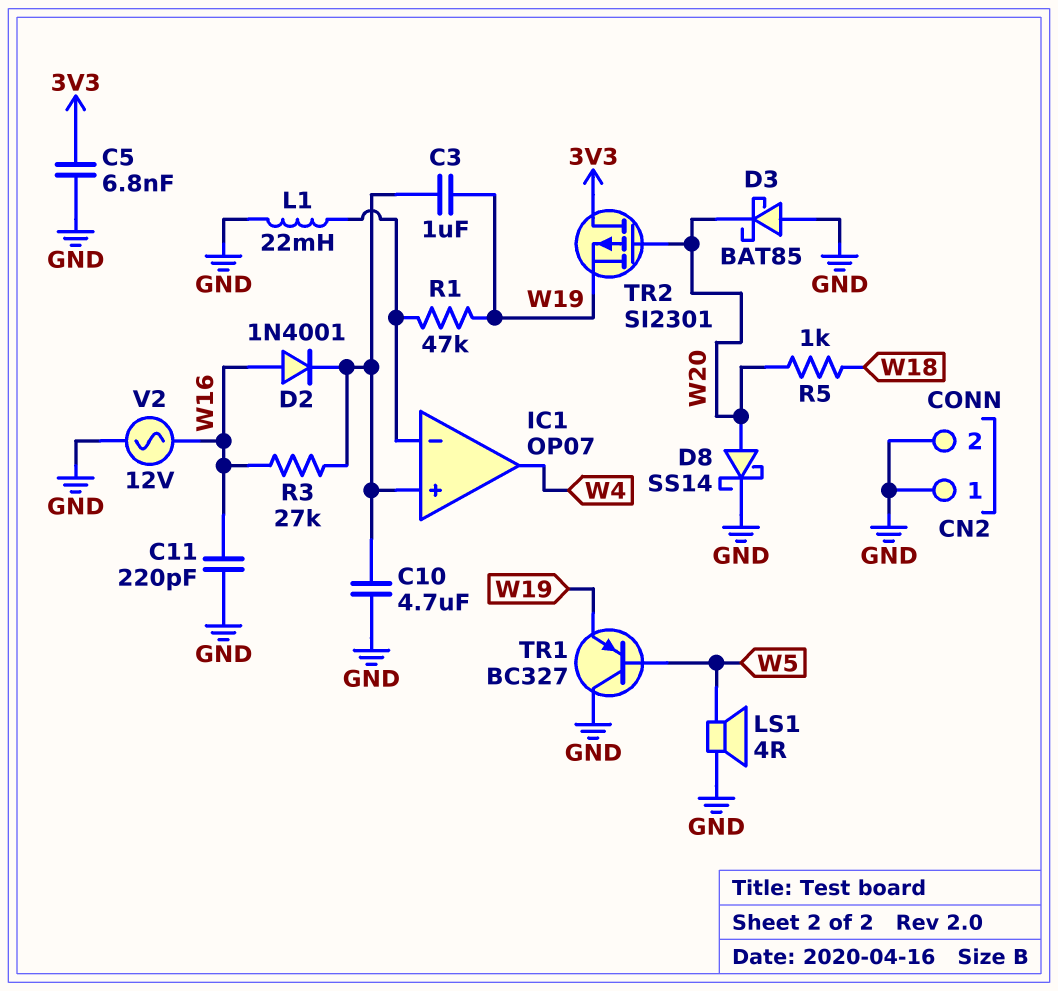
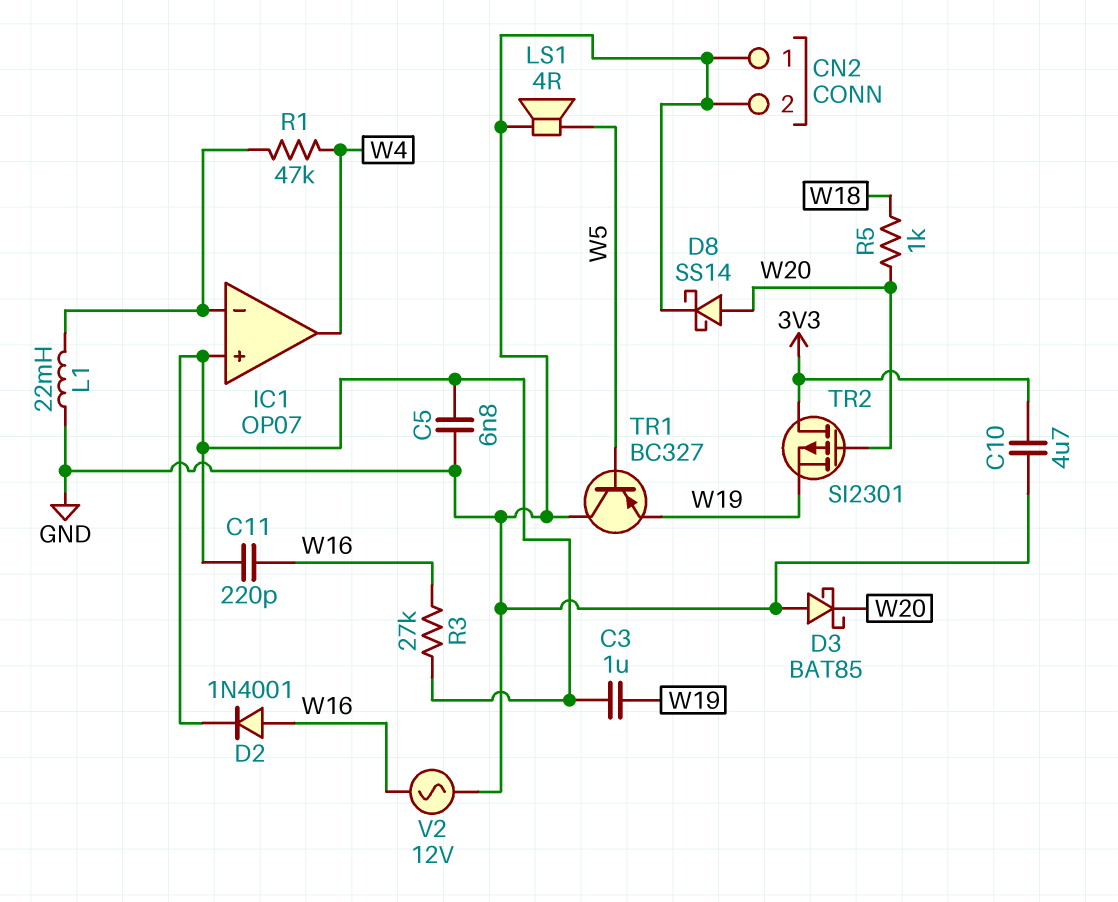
C5: 6.8nF (3V3, GND) -> 6.8nF (GND, IC1/in+)
C10: 4.7uF (GND, IC1/in+) -> 4.7uF (3V3, GND)
C11: 220pF (GND, W16) -> 220pF (IC1/in+, W16)
R1: 47k (IC1/in-, W19) -> 47k (IC1/in-, W4)

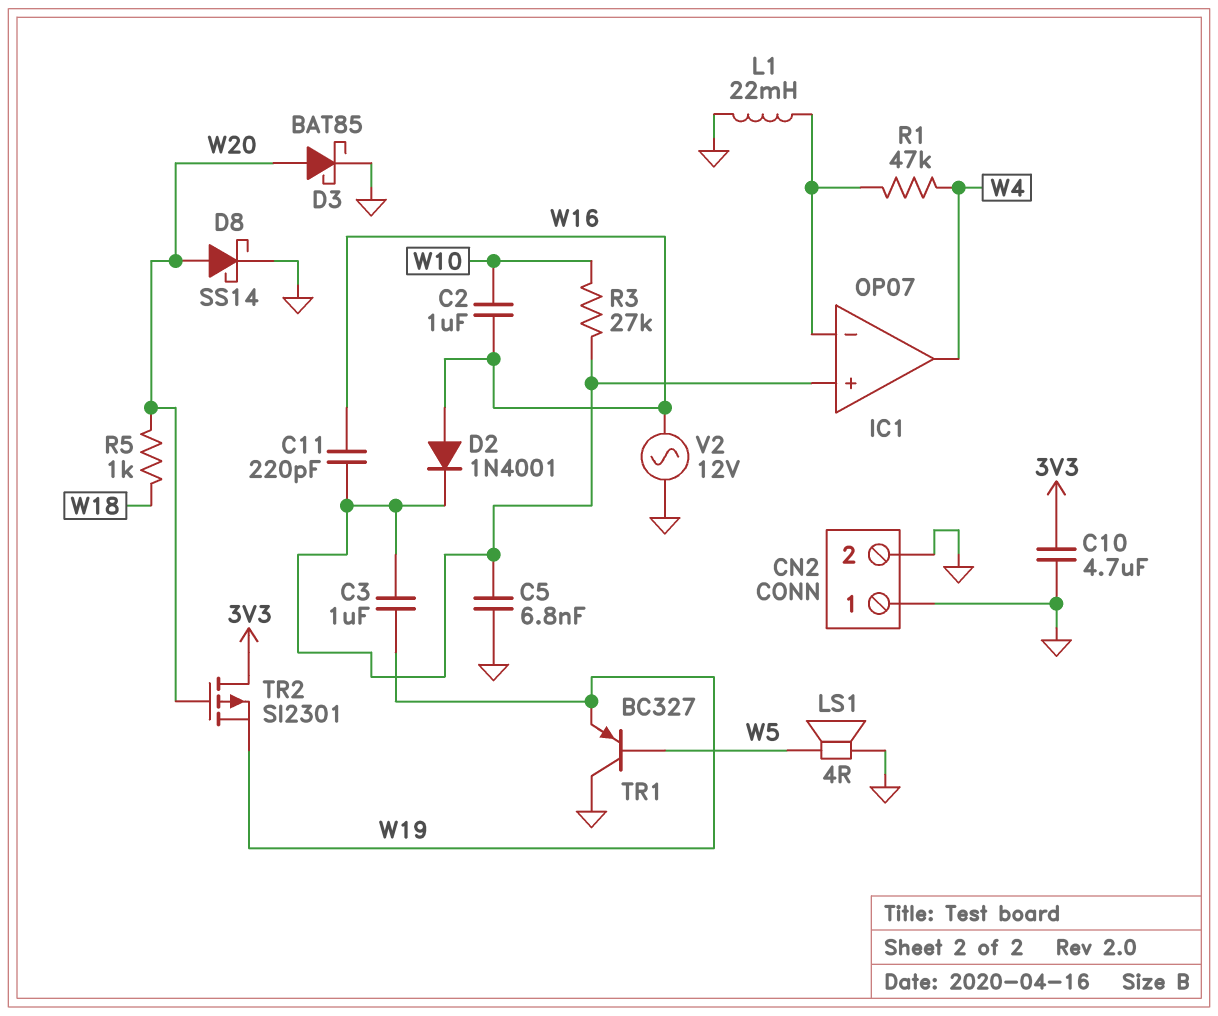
C2: none -> 1uF (W10, W16)
D3: schottky BAT85 (A GND, K W20) -> schottky BAT85 (A W20, K GND)
R3: 27k (IC1/in+, W16) -> 27k (IC1/in+, W10)

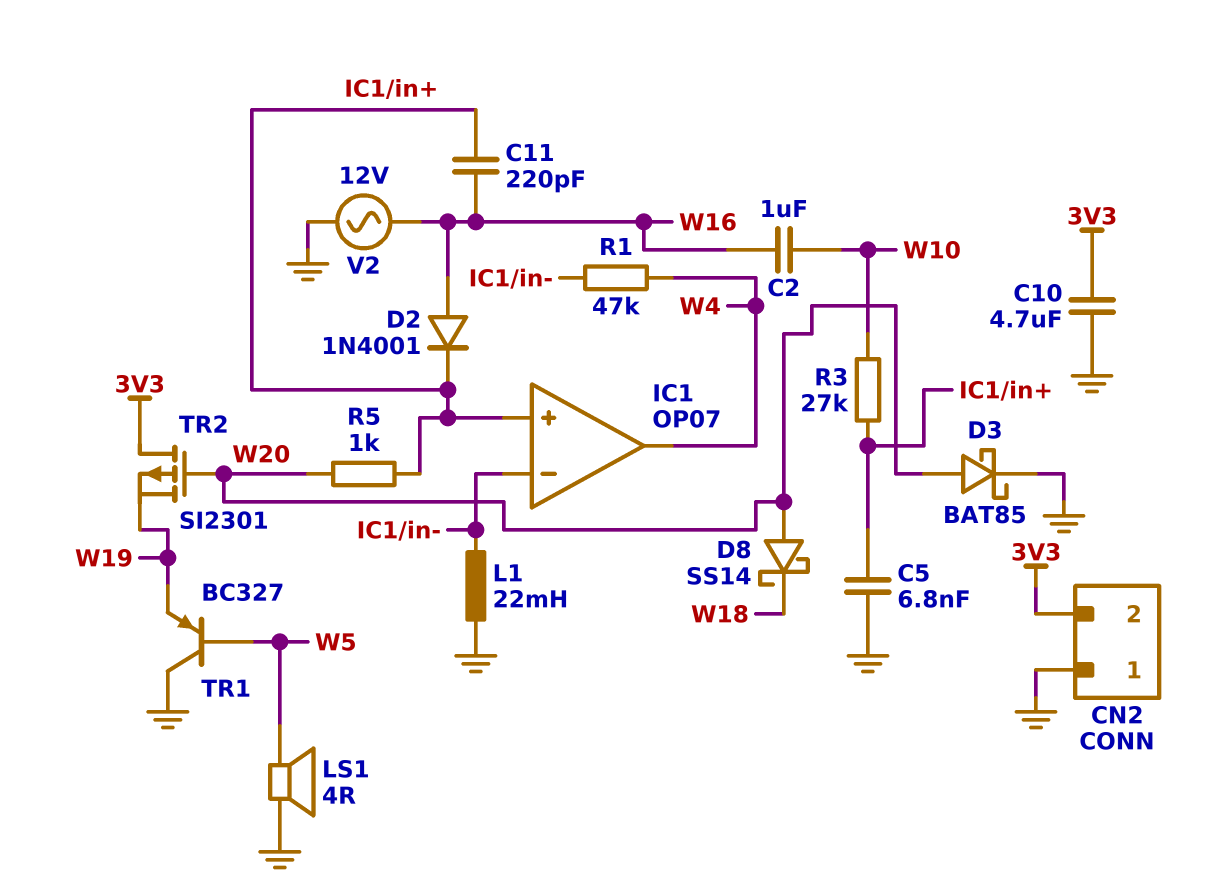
C3: 1uF (IC1/in+, W19) -> none
CN2 pin 2: GND -> 3V3
D8: schottky SS14 (A W20, K GND) -> schottky SS14 (A W20, K W18)
R5: 1k (W18, W20) -> 1k (IC1/in+, W20)

